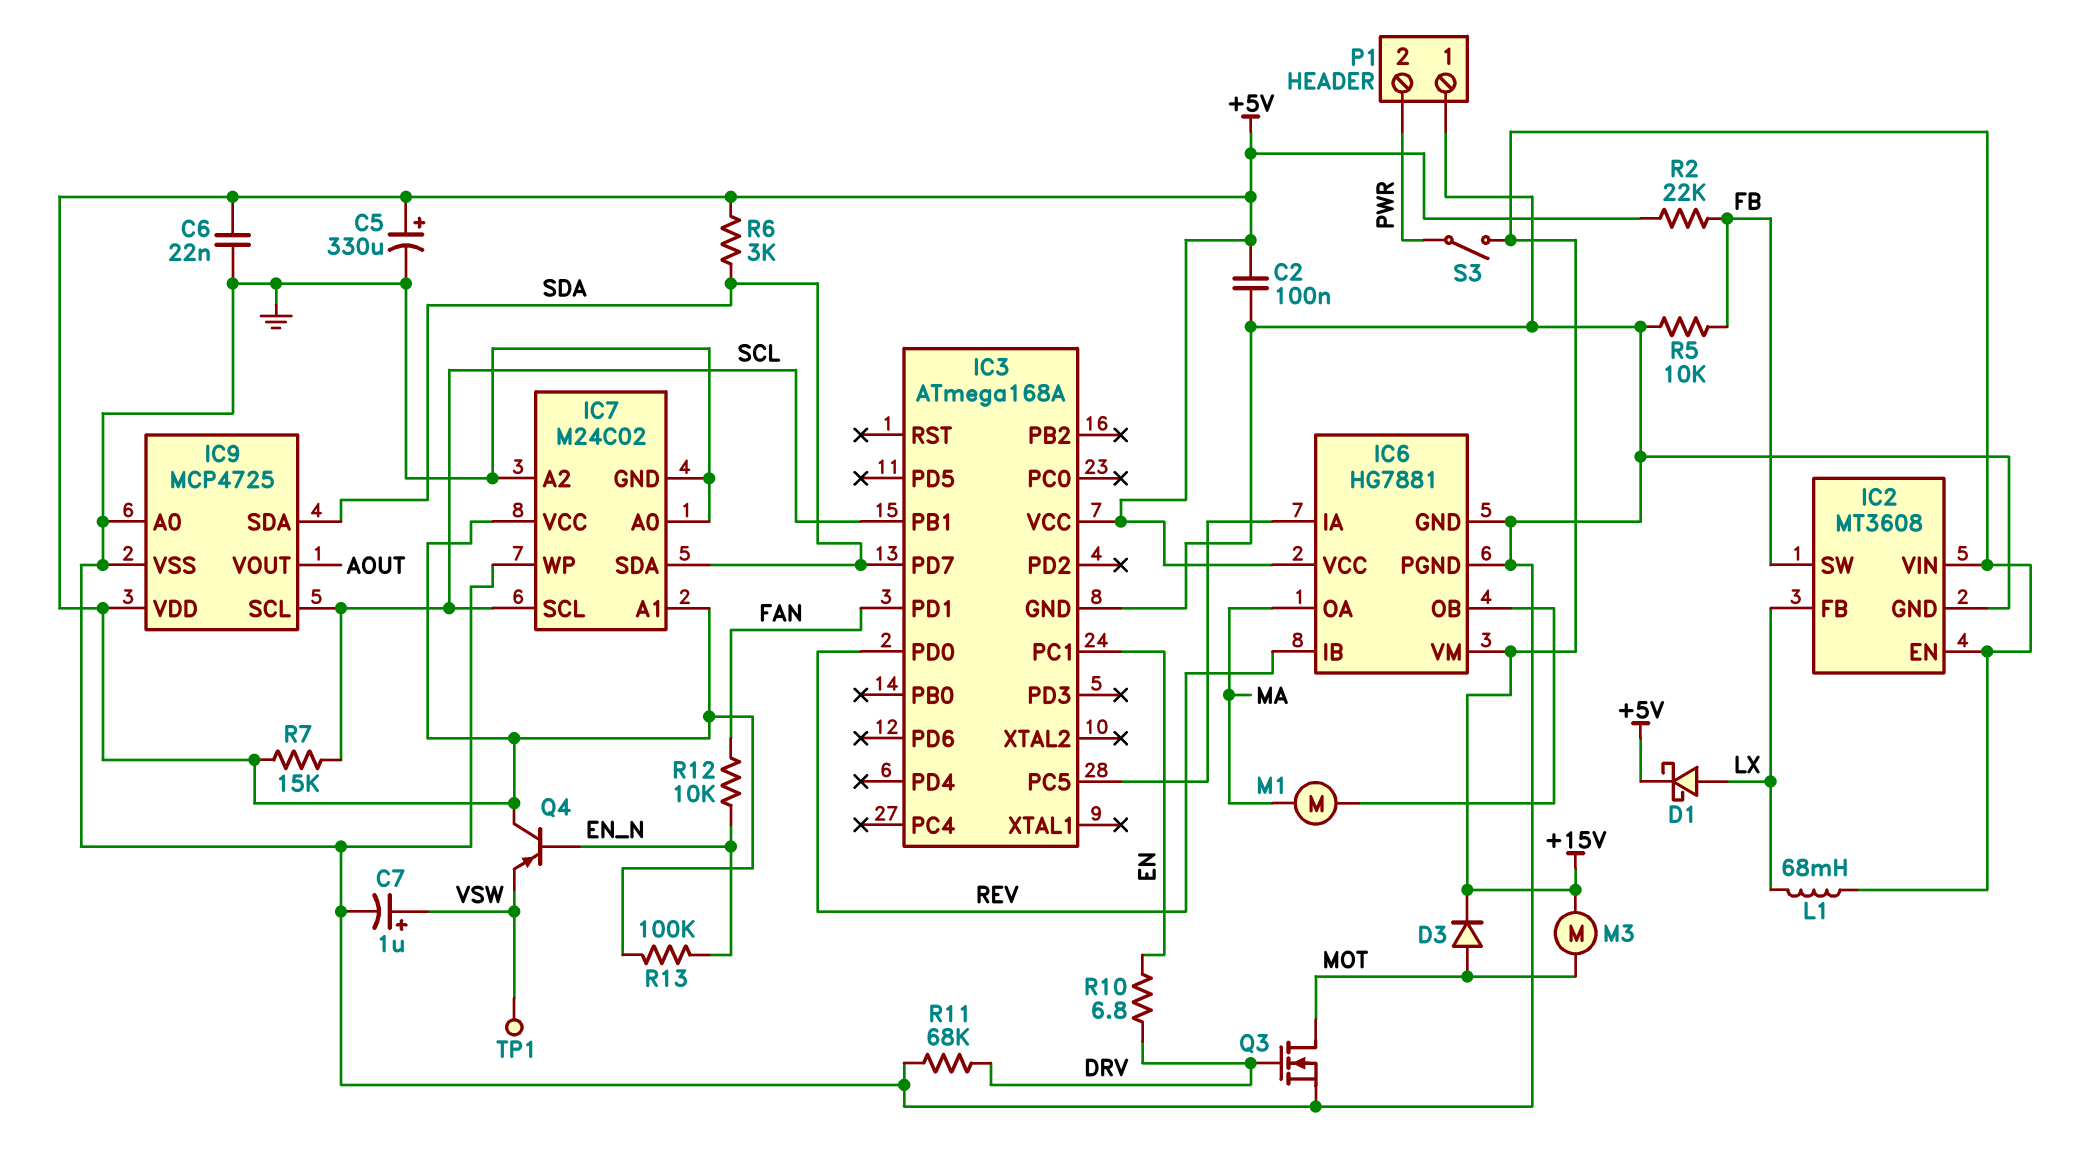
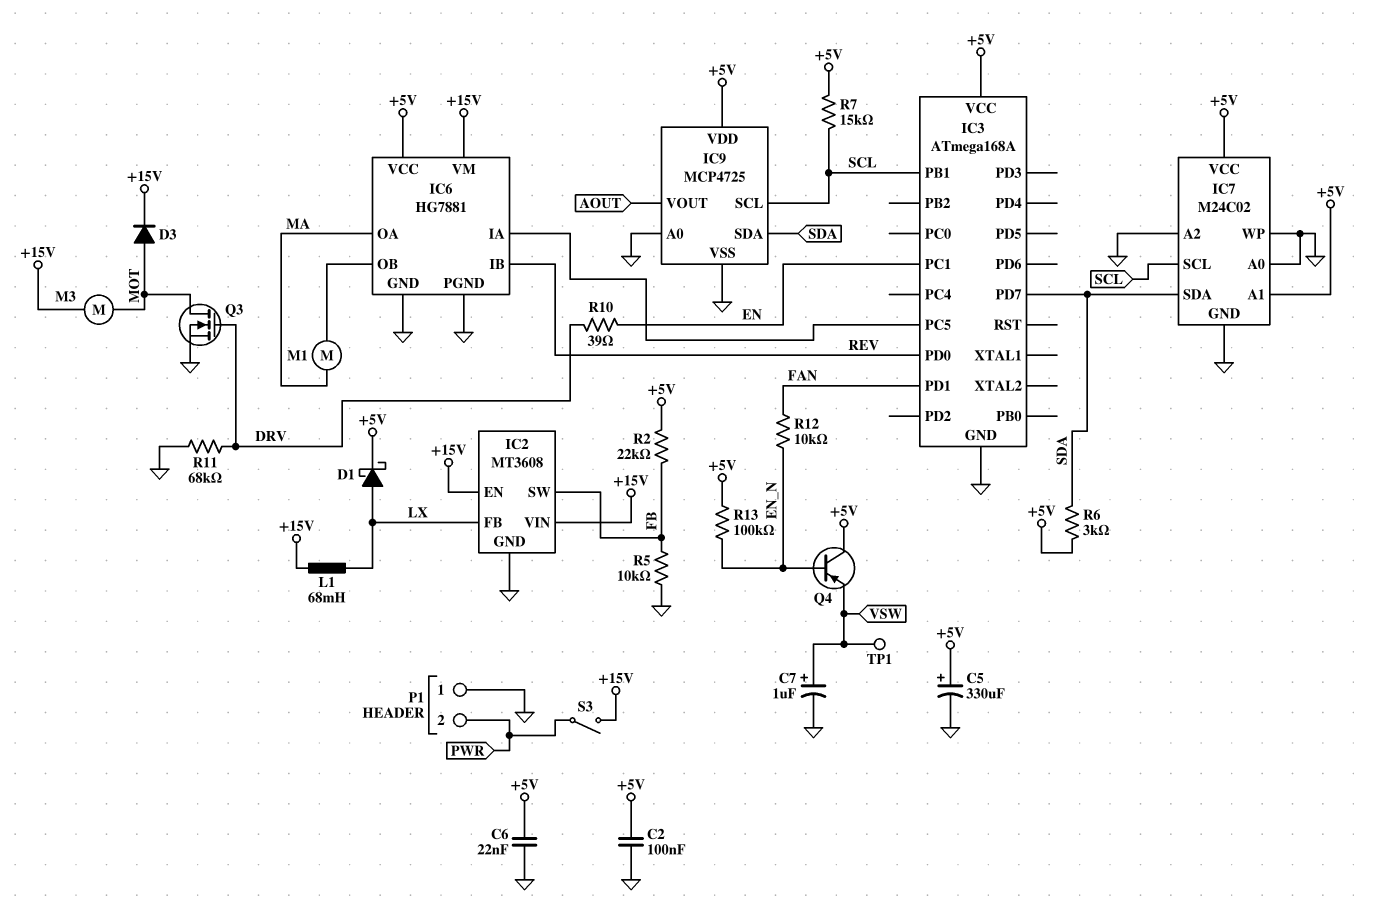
R10: 6.8 (DRV, EN) -> 39 (DRV, EN)

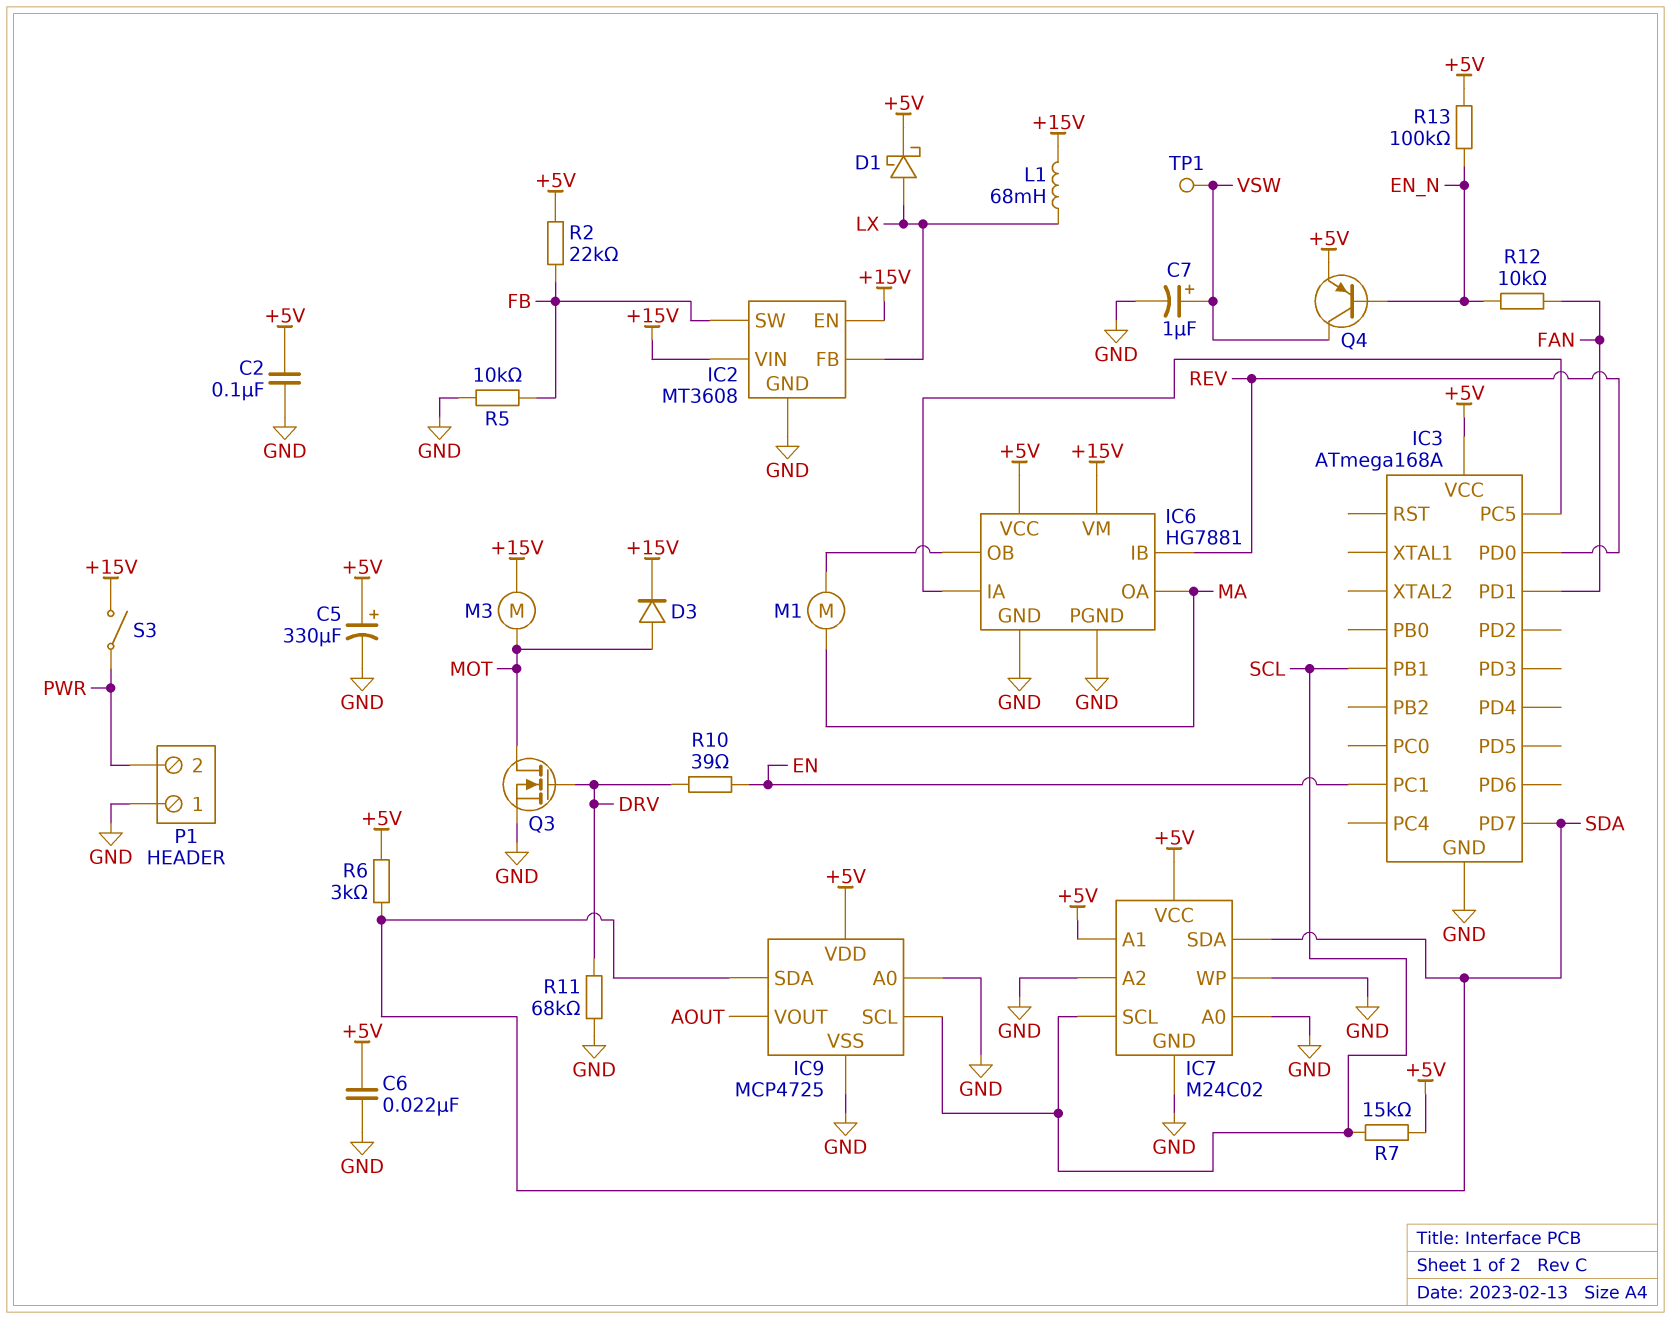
Q4: PNP (B EN_N, C +5V, E VSW) -> PNP (B EN_N, C VSW, E +5V)

